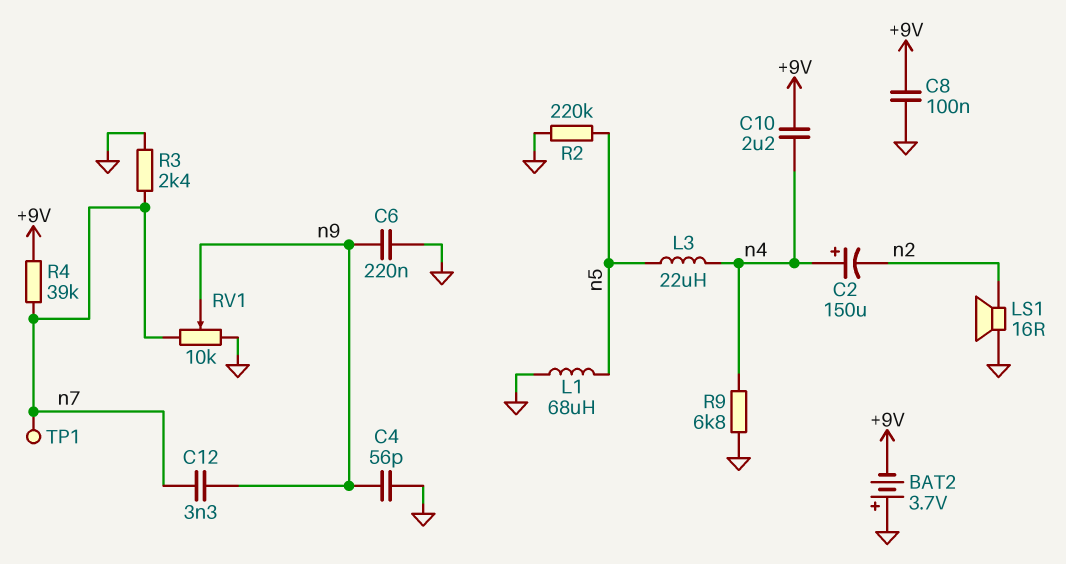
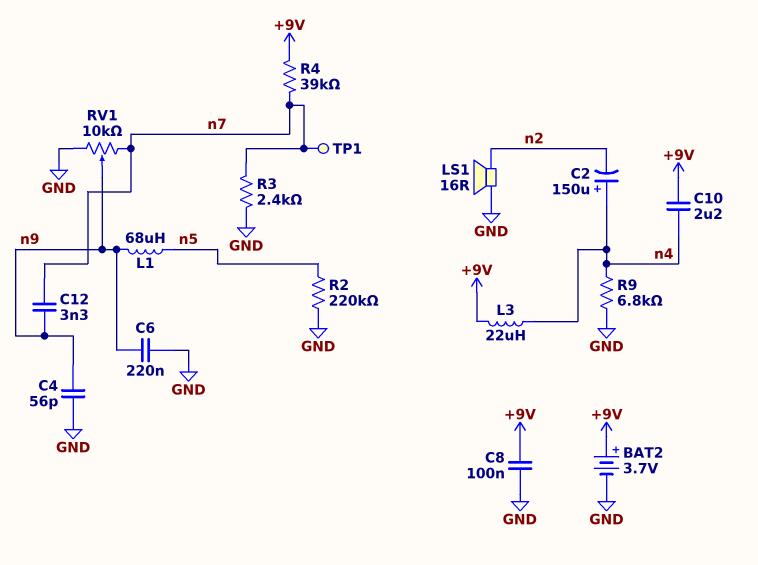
BAT2: 3.7V (plus GND, minus +9V) -> 3.7V (plus +9V, minus GND)
L1: 68uH (GND, n5) -> 68uH (n5, n9)
L3: 22uH (n4, n5) -> 22uH (+9V, n4)

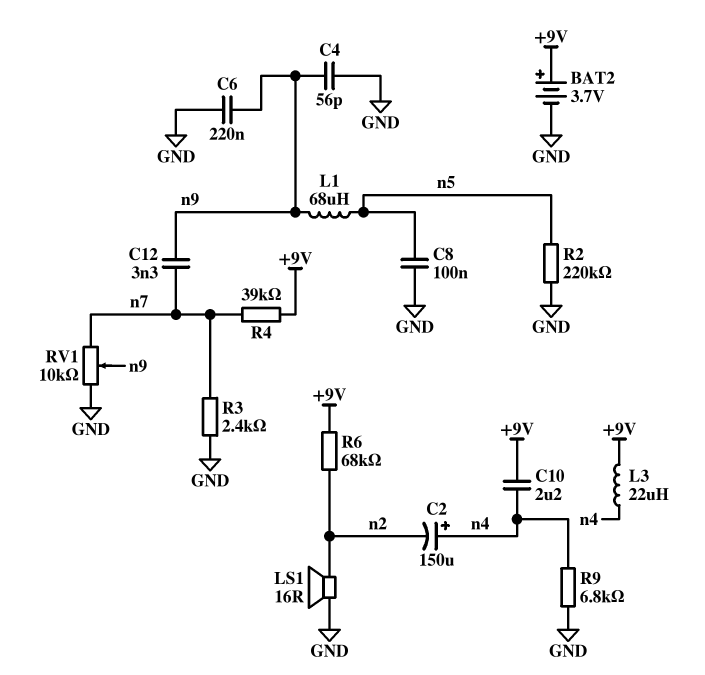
C8: 100nF (+9V, GND) -> 100nF (GND, n5)
R6: none -> 68k (+9V, n2)
TP1: test point (n7) -> none

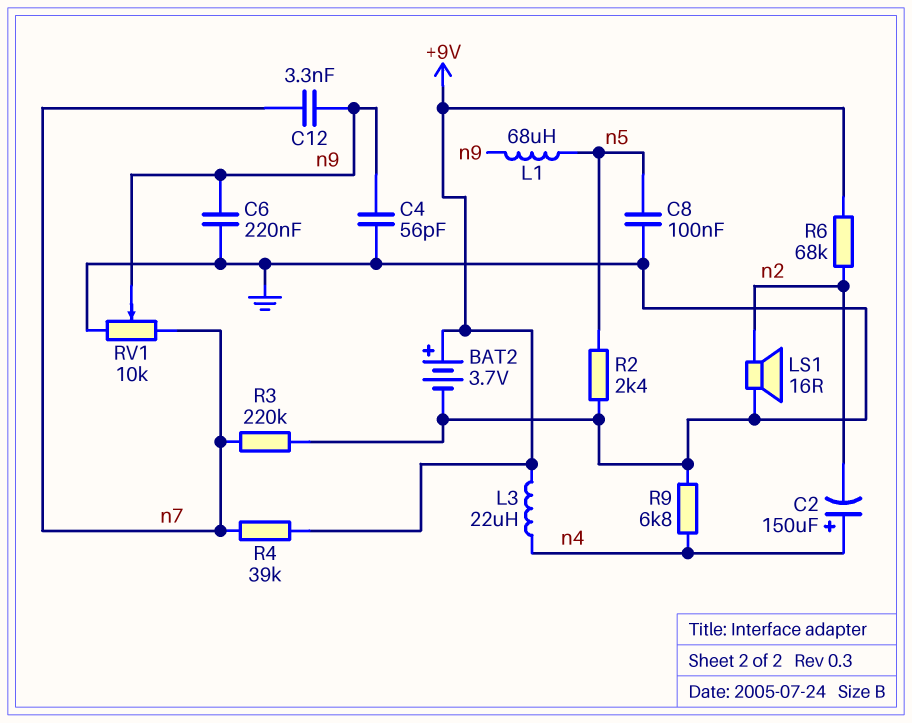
C10: 2.2uF (+9V, n4) -> none
R2: 220k (GND, n5) -> 2.4k (GND, n5)
R3: 2.4k (GND, n7) -> 220k (GND, n7)

